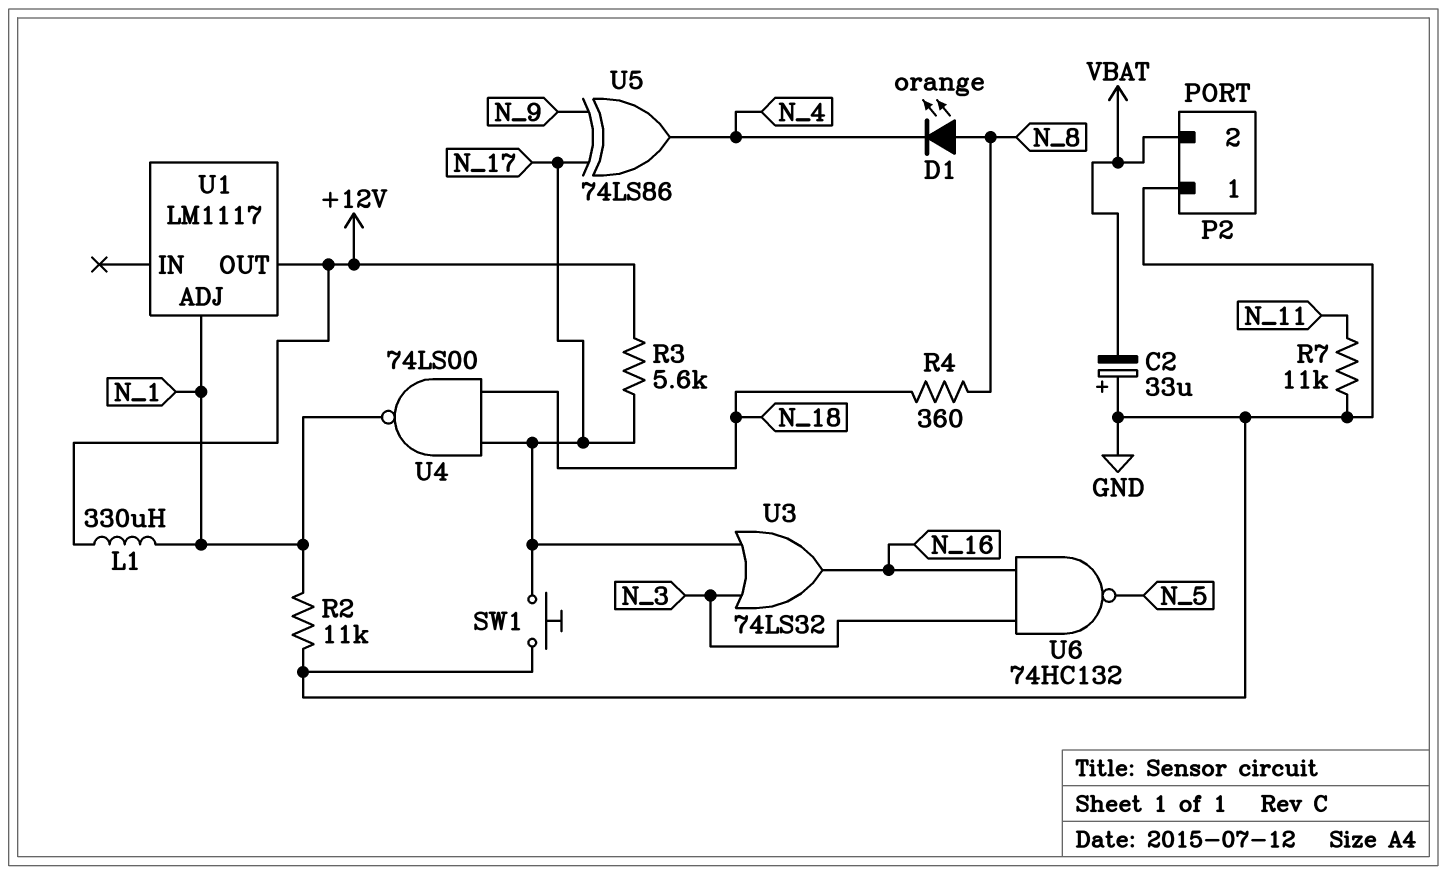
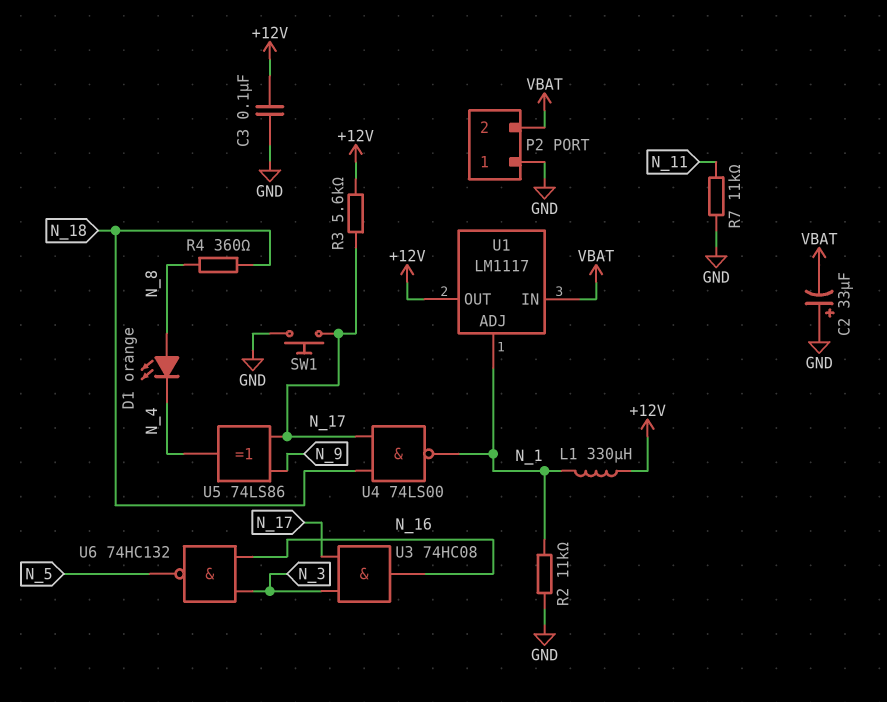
C3: none -> 100nF (+12V, GND)
U1 pin IN: none -> VBAT
U3: OR 74LS32 (in N_3, in N_17, out N_16) -> AND 74HC08 (in N_3, in N_17, out N_16)

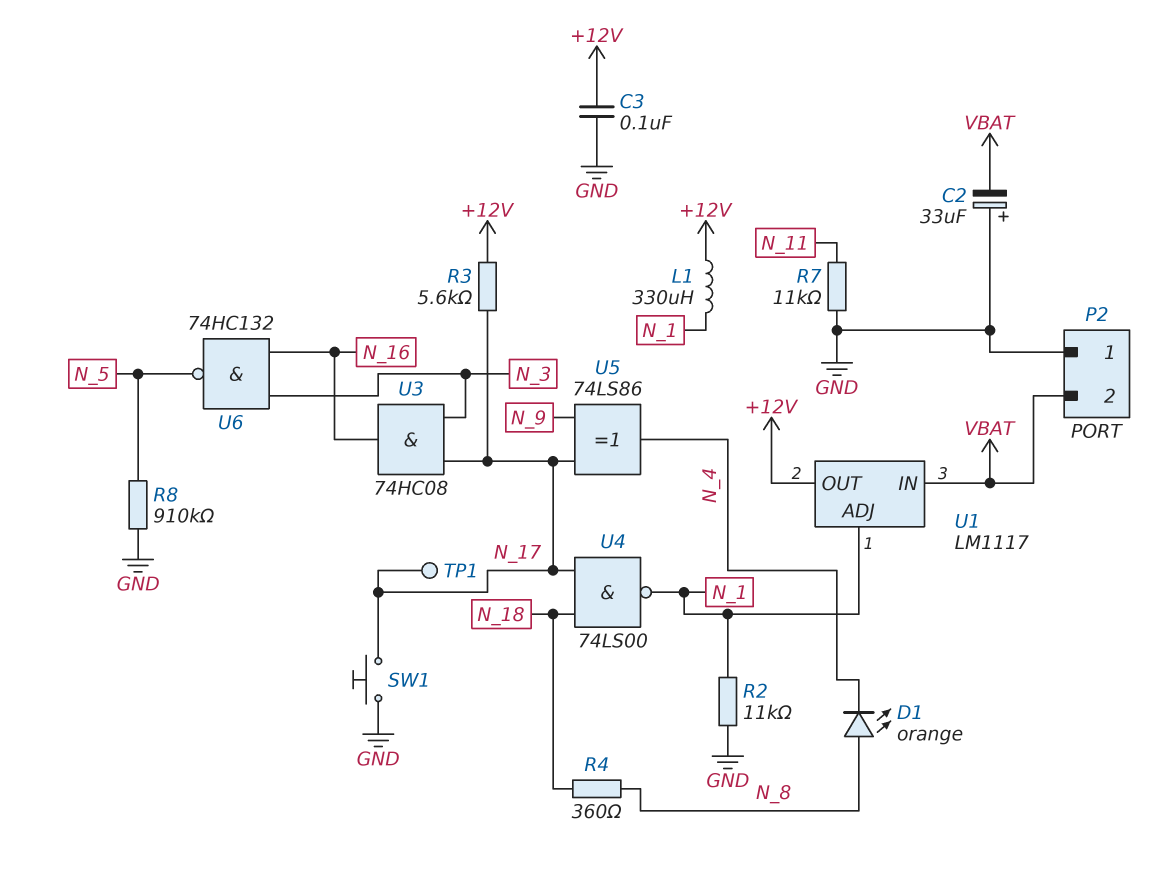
R8: none -> 910k (GND, N_5)
TP1: none -> test point (N_17)

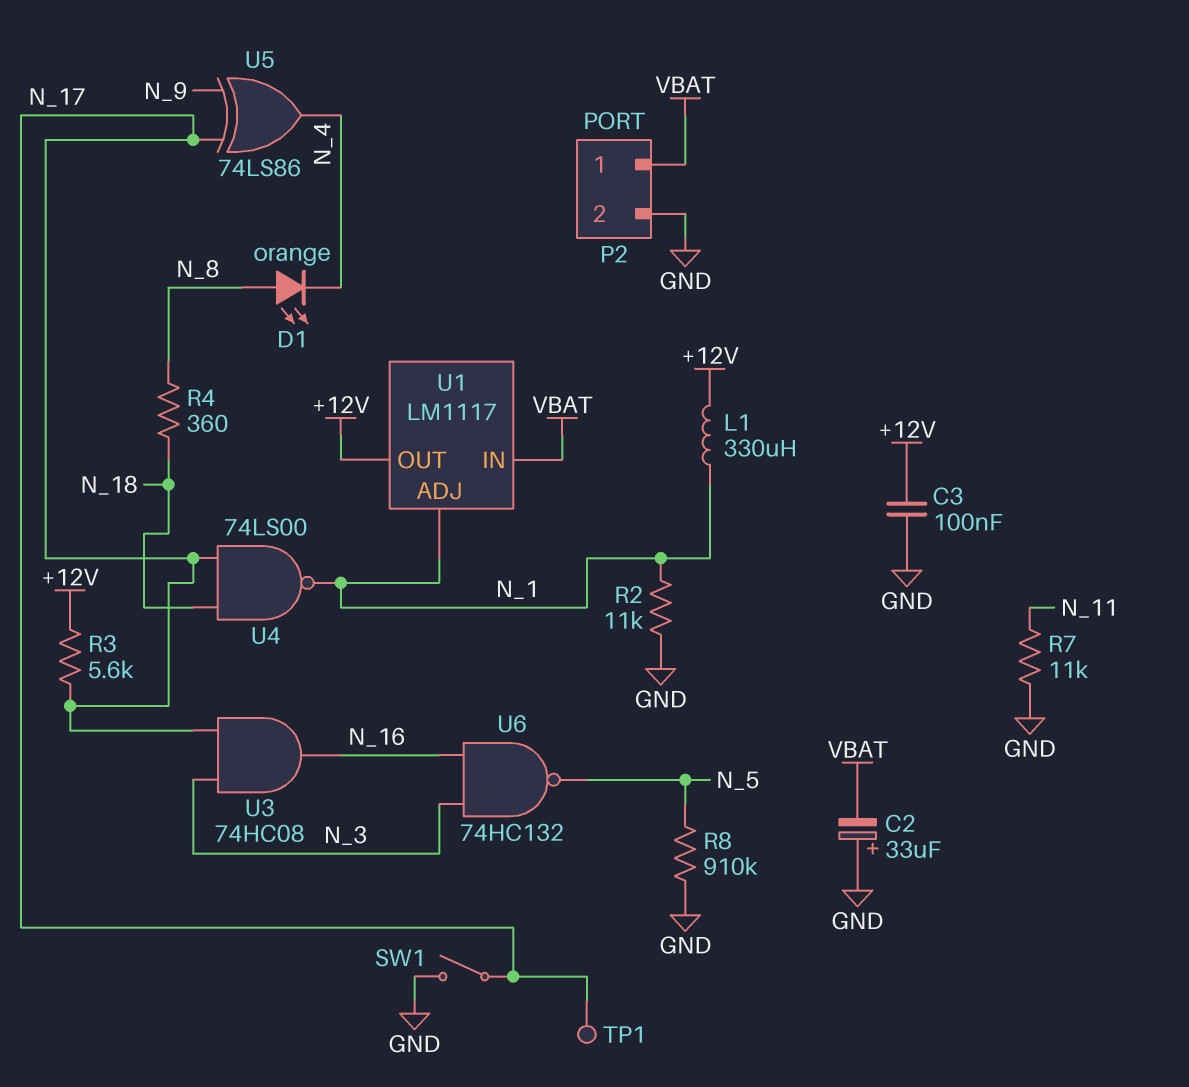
P2 pin 1: GND -> VBAT
P2 pin 2: VBAT -> GND
SW1: button (GND, N_17) -> switch (GND, N_17)

